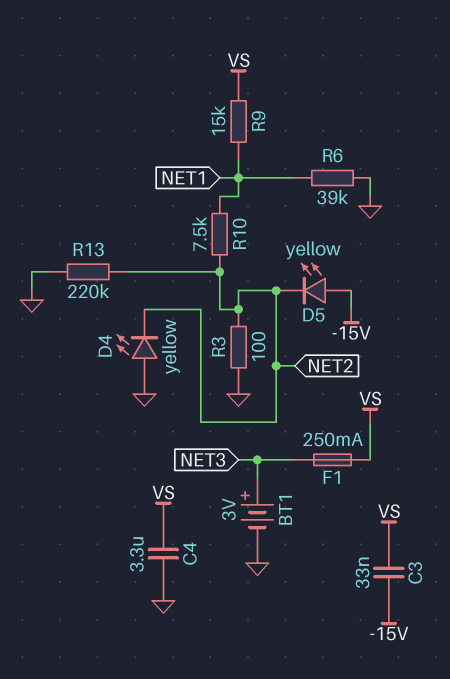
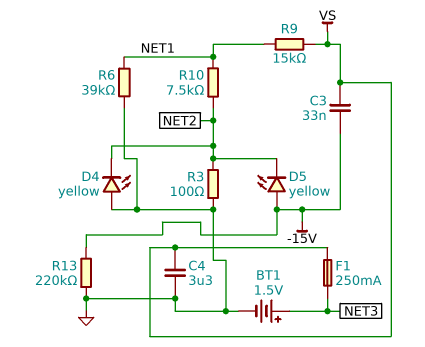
BT1: 3V (plus NET3, minus GND) -> 1.5V (plus NET3, minus GND)
R13: 220k (GND, NET2) -> 220k (-15V, GND)

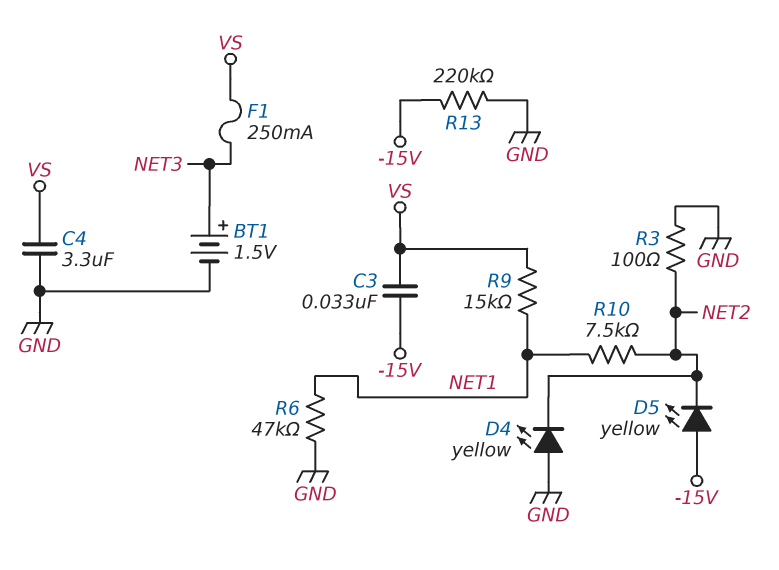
R6: 39k (GND, NET1) -> 47k (GND, NET1)

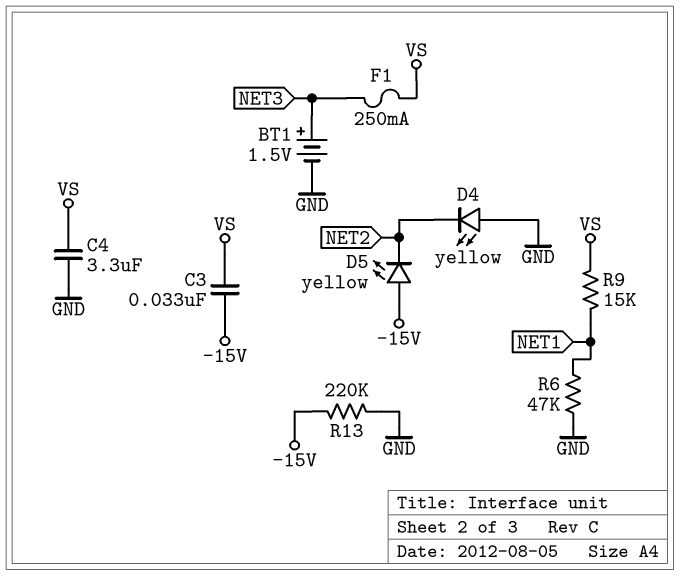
R3: 100 (GND, NET2) -> none
R10: 7.5k (NET1, NET2) -> none

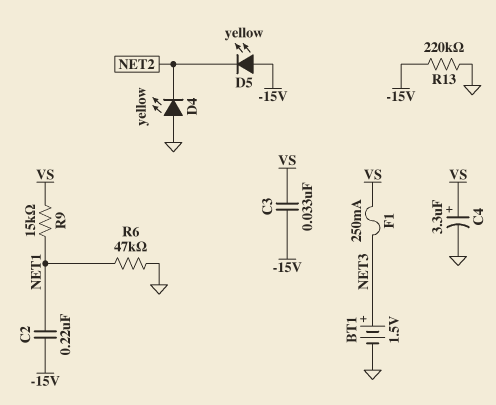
C2: none -> 220nF (-15V, NET1)
C4: 3.3uF (GND, VS) -> 3.3uF (plus VS, minus GND)

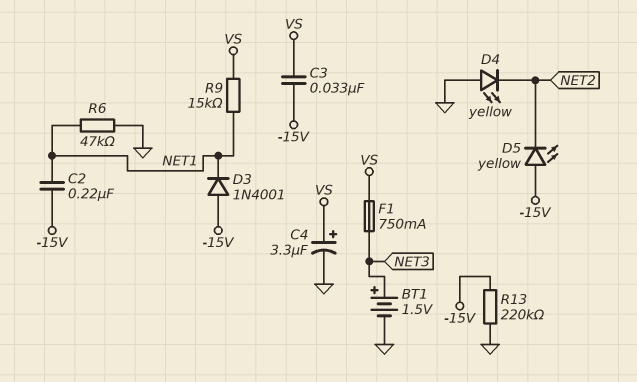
D3: none -> diode 1N4001 (A -15V, K NET1)
F1: 250mA (NET3, VS) -> 750mA (NET3, VS)

